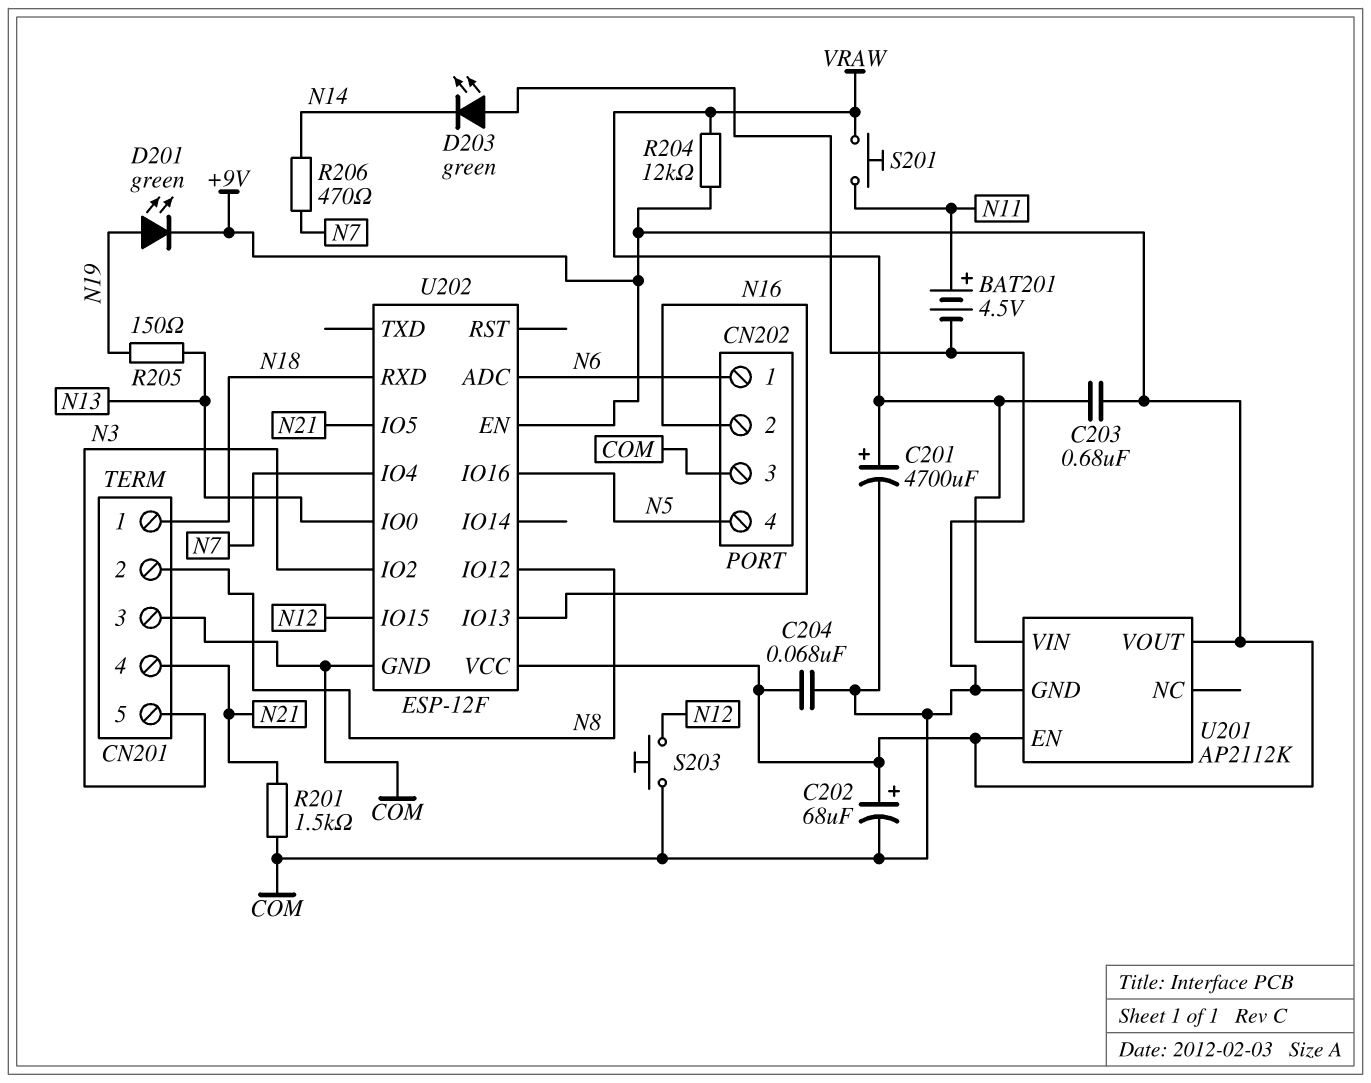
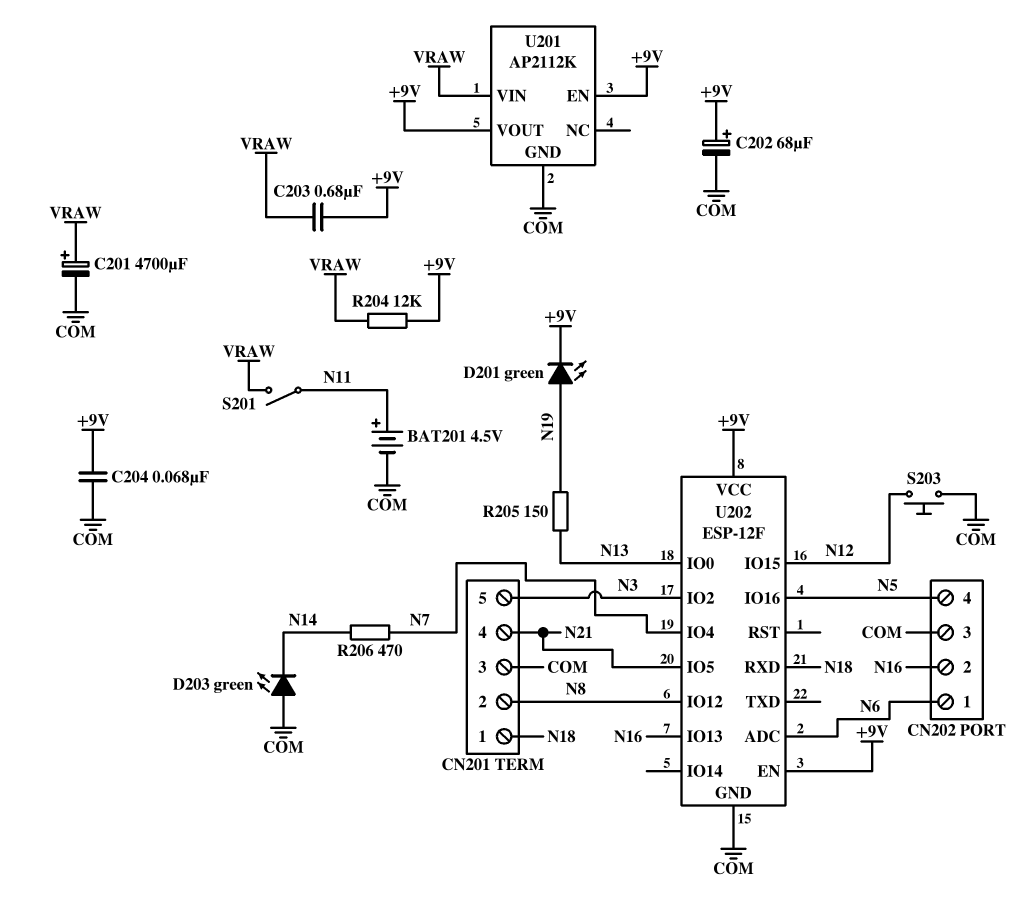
R201: 1.5k (COM, N21) -> none
S201: button (N11, VRAW) -> switch (N11, VRAW)

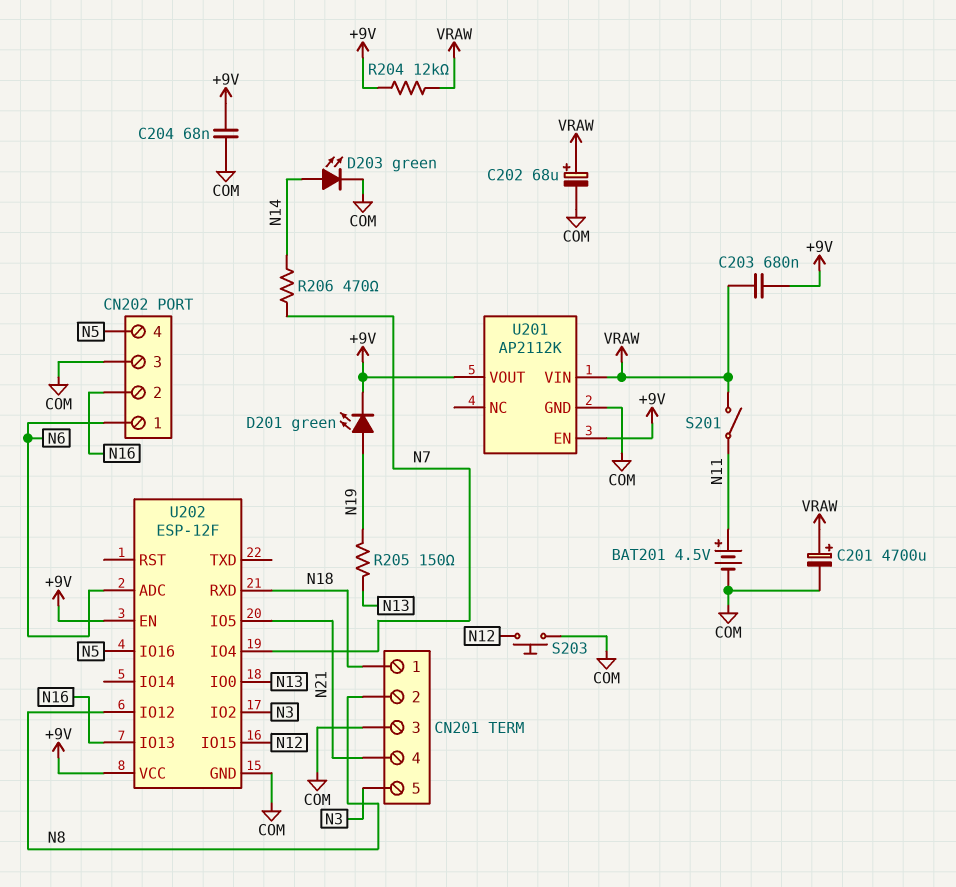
C202: 68uF (plus +9V, minus COM) -> 68uF (plus VRAW, minus COM)
D203: LED green (A COM, K N14) -> LED green (A N14, K COM)

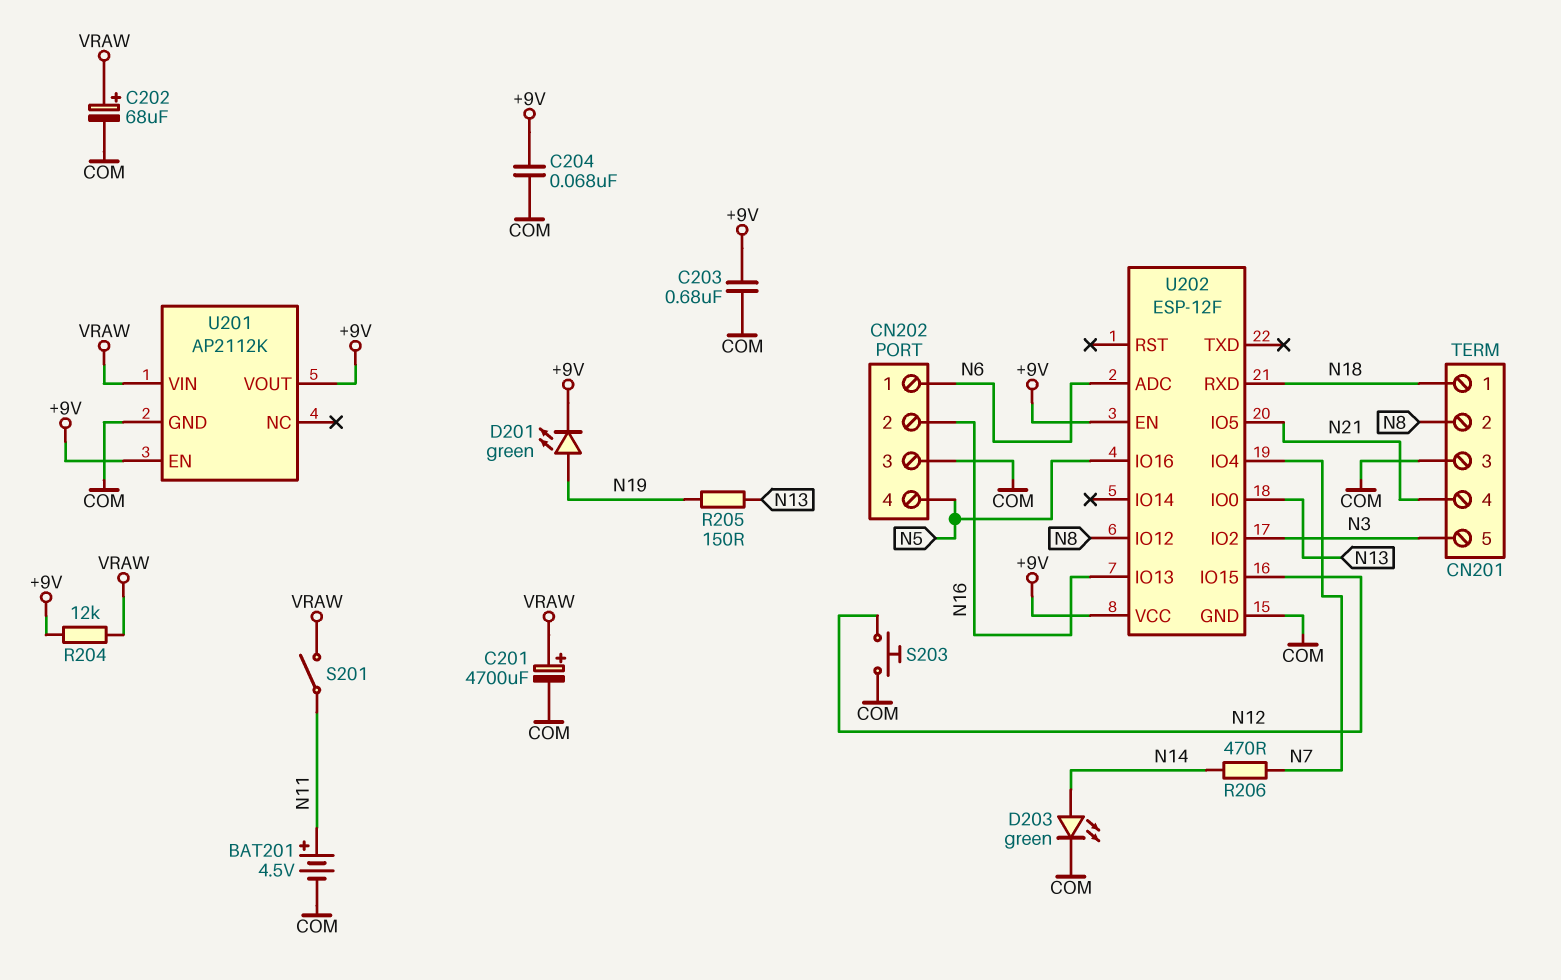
C203: 680nF (+9V, VRAW) -> 680nF (+9V, COM)

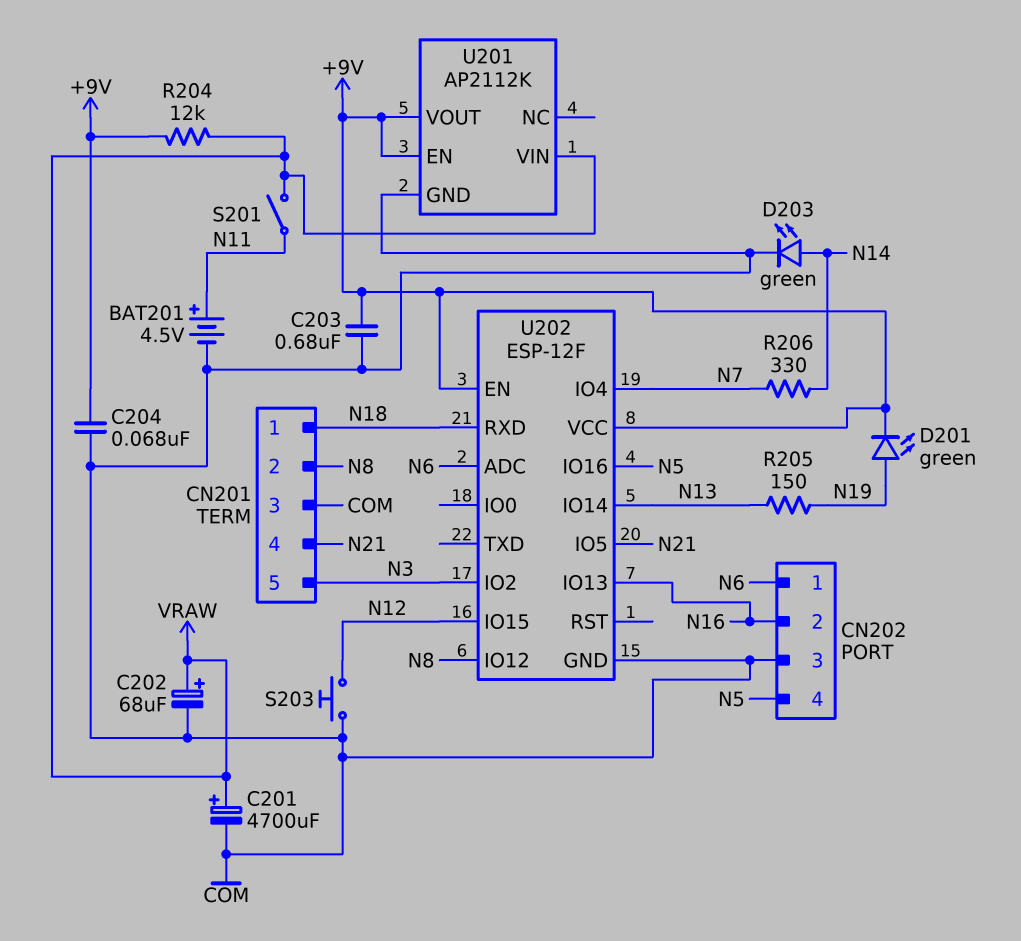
R206: 470 (N7, N14) -> 330 (N7, N14)
U202 pin IO0: N13 -> none
U202 pin IO14: none -> N13

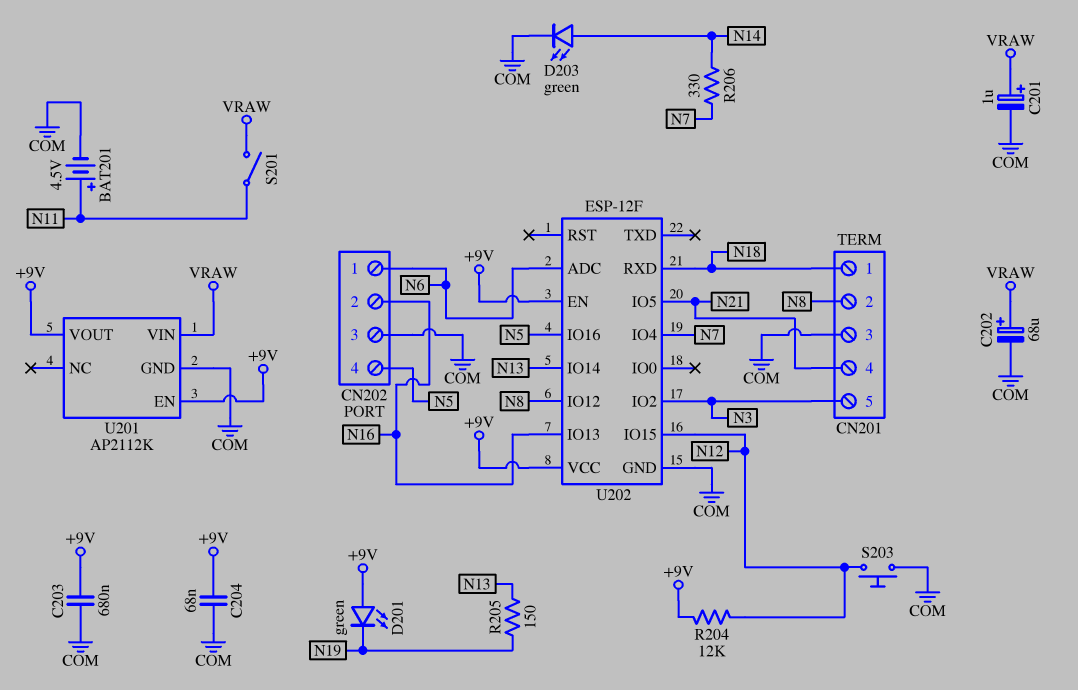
C201: 4700uF (plus VRAW, minus COM) -> 1uF (plus VRAW, minus COM)
D201: LED green (A N19, K +9V) -> LED green (A +9V, K N19)
R204: 12k (+9V, VRAW) -> 12k (+9V, N12)

